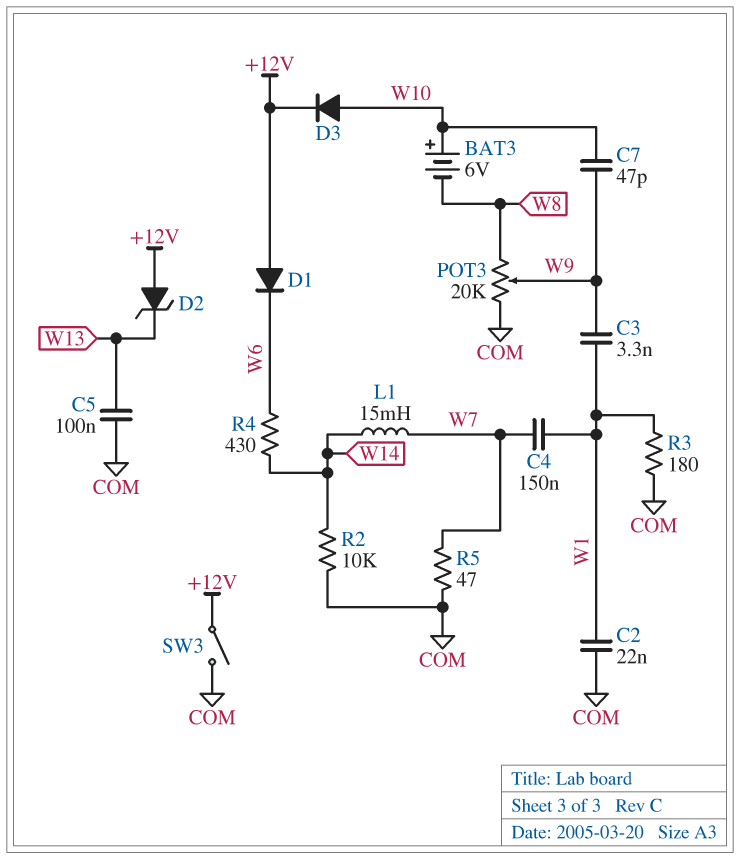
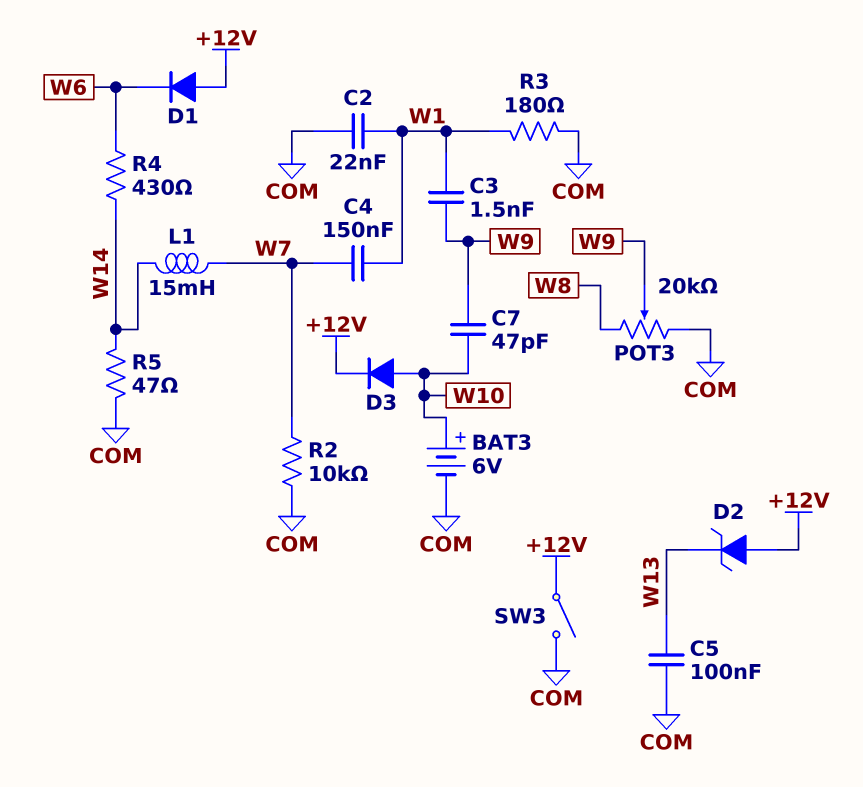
BAT3: 6V (plus W10, minus W8) -> 6V (plus W10, minus COM)
C3: 3.3nF (W1, W9) -> 1.5nF (W1, W9)
R2: 10k (COM, W14) -> 10k (COM, W7)
R5: 47 (COM, W7) -> 47 (COM, W14)

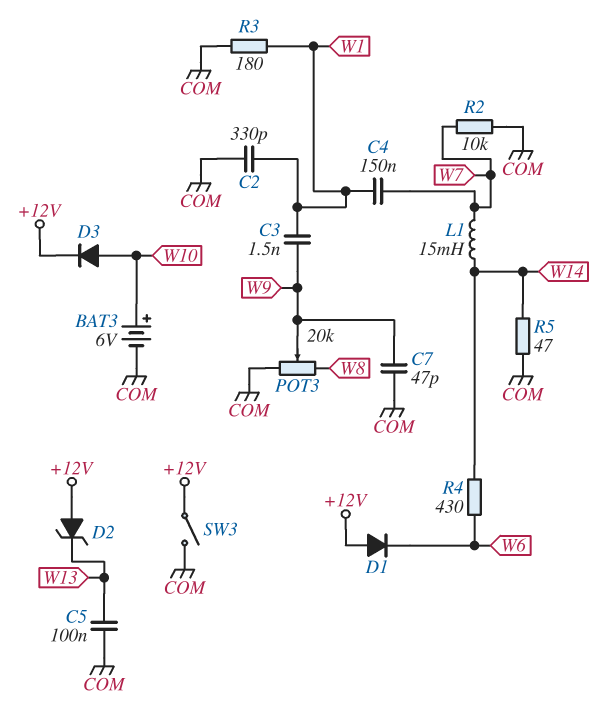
C2: 22nF (COM, W1) -> 330pF (COM, W1)
C7: 47pF (W9, W10) -> 47pF (COM, W9)

